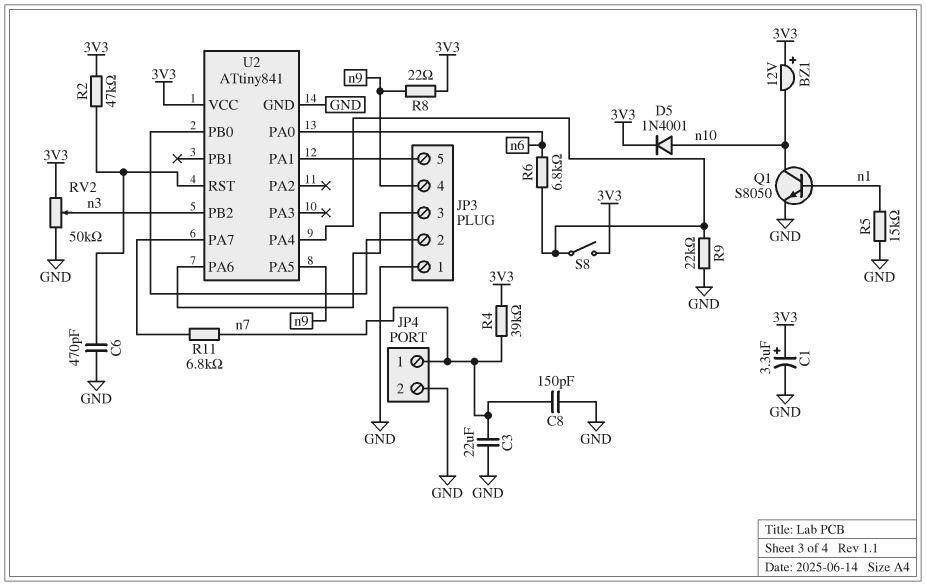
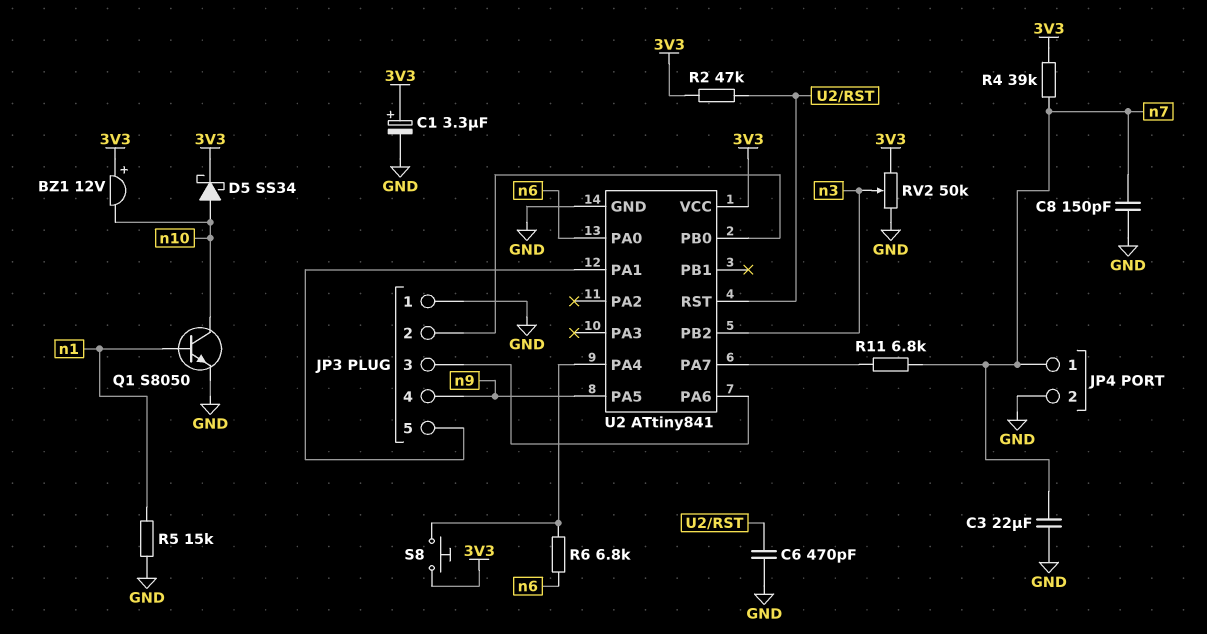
D5: diode 1N4001 (A n10, K 3V3) -> schottky SS34 (A n10, K 3V3)
R8: 22 (3V3, n9) -> none
R9: 22k (GND, U2/PA4) -> none
S8: switch (3V3, U2/PA4) -> button (3V3, U2/PA4)

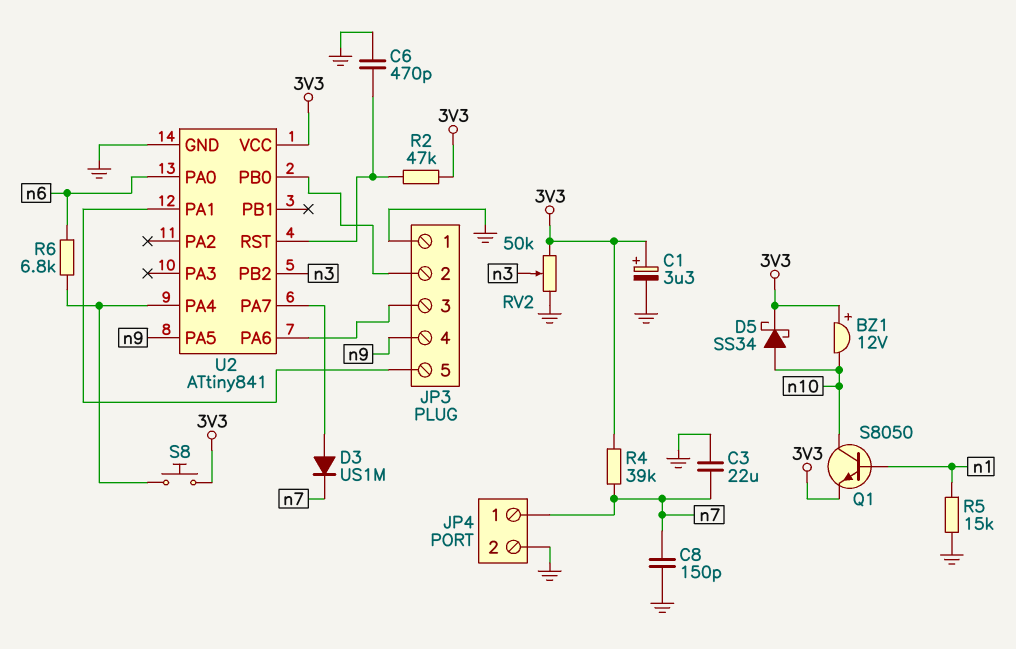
D3: none -> diode US1M (A U2/PA7, K n7)
Q1: NPN S8050 (B n1, C n10, E GND) -> NPN S8050 (B n1, C n10, E 3V3)
R11: 6.8k (U2/PA7, n7) -> none

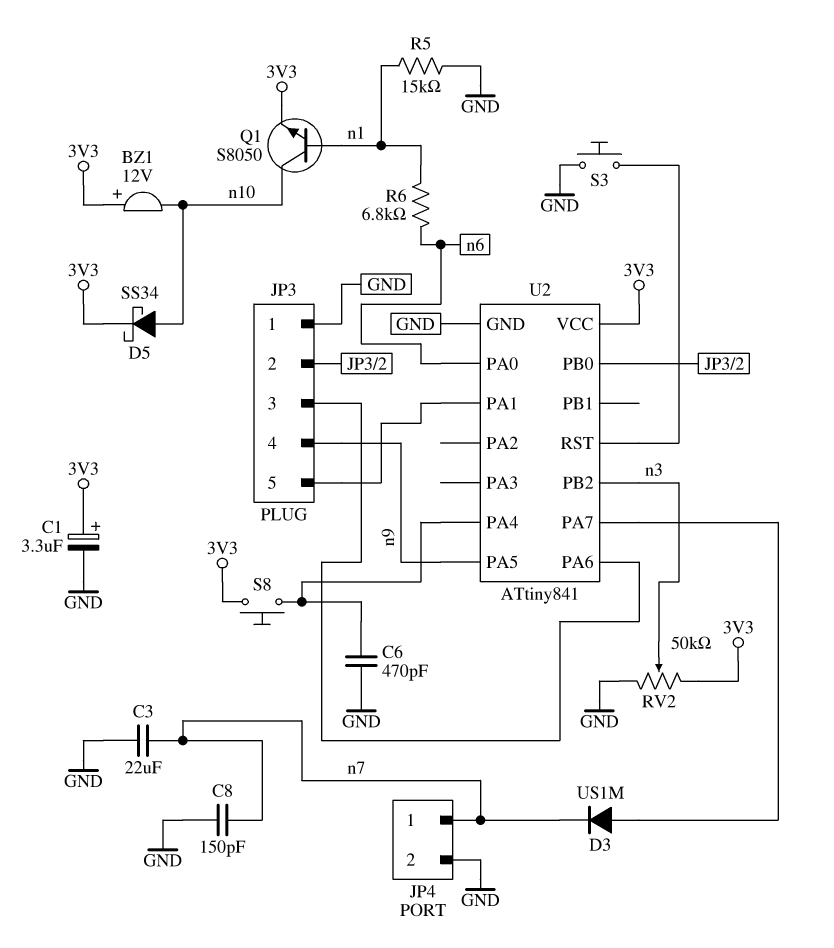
C6: 470pF (GND, U2/RST) -> 470pF (GND, U2/PA4)
R2: 47k (3V3, U2/RST) -> none
R4: 39k (3V3, n7) -> none
R6: 6.8k (U2/PA4, n6) -> 6.8k (n1, n6)
S3: none -> button (GND, U2/RST)

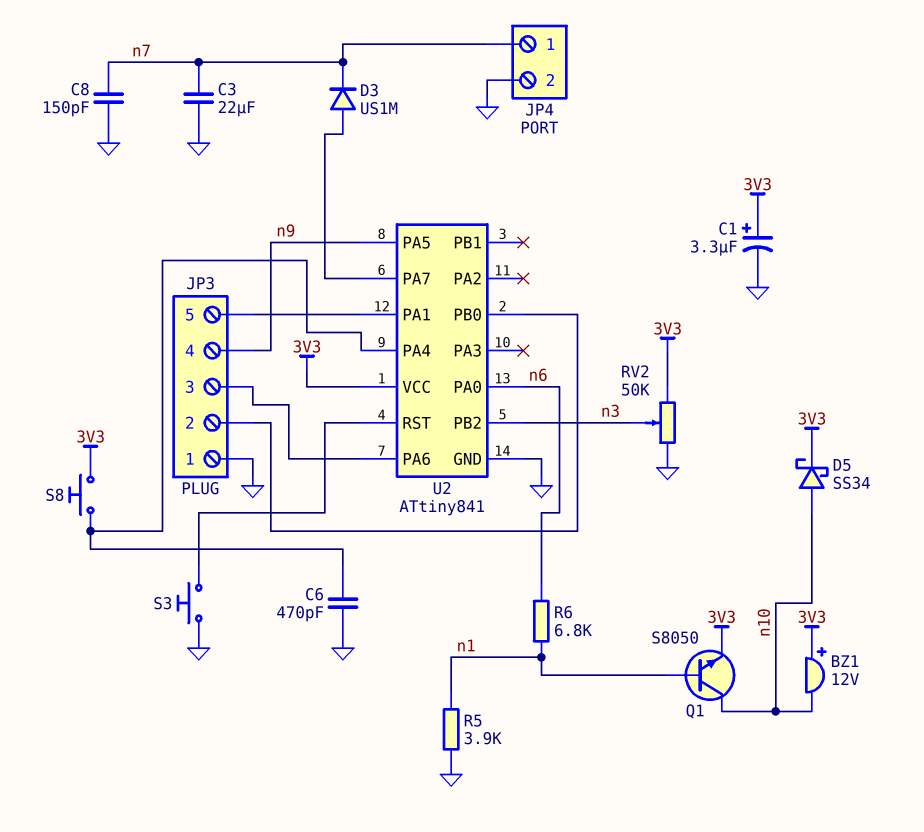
R5: 15k (GND, n1) -> 3.9k (GND, n1)

